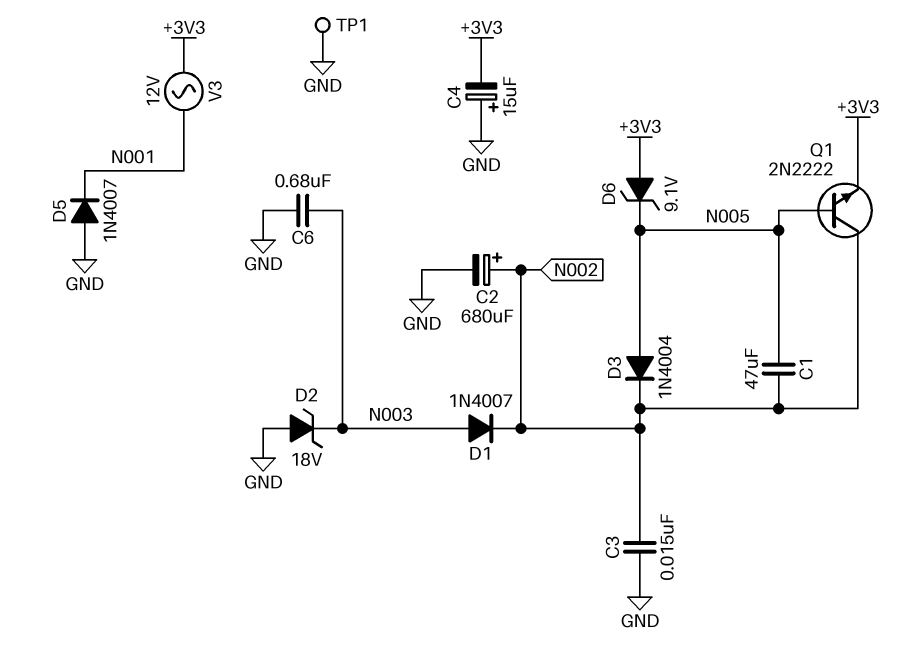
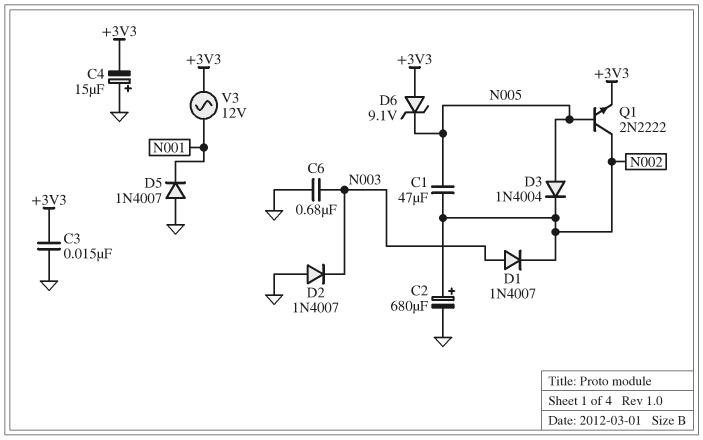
C3: 15nF (GND, N002) -> 15nF (+3V3, GND)
D2: zener 18V (A GND, K N003) -> diode 1N4007 (A GND, K N003)
TP1: test point (GND) -> none

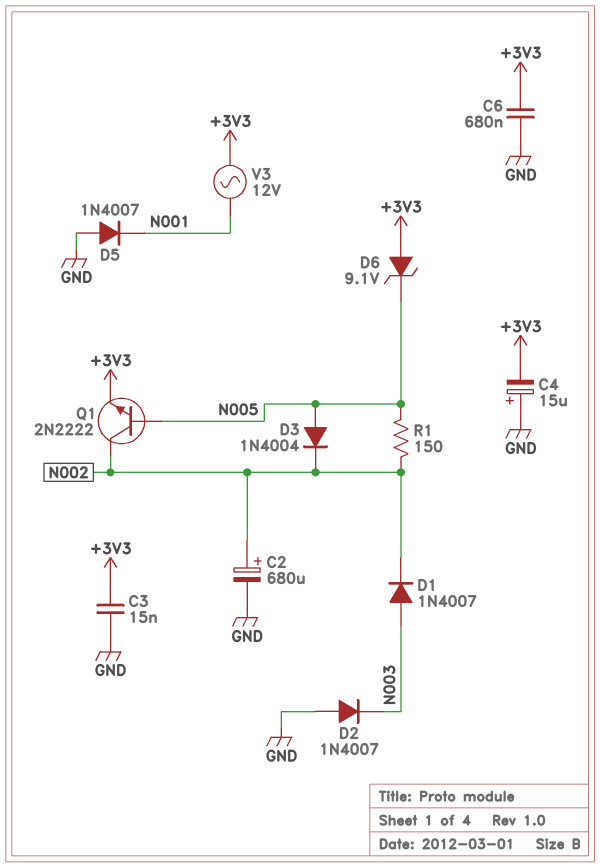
C1: 47uF (N002, N005) -> none
C6: 680nF (GND, N003) -> 680nF (+3V3, GND)
R1: none -> 150 (N002, N005)

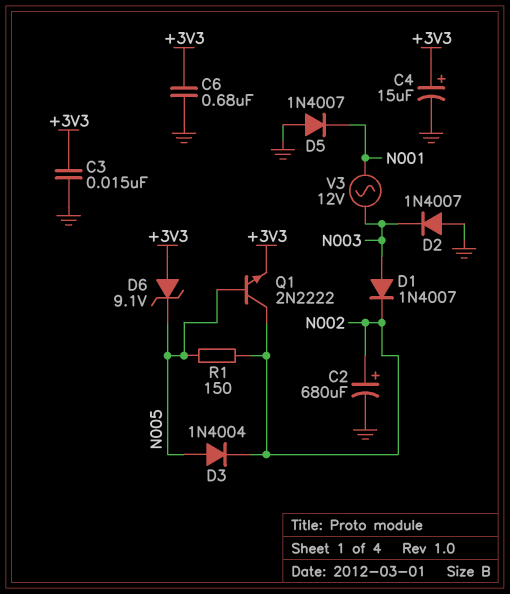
C4: 15uF (plus GND, minus +3V3) -> 15uF (plus +3V3, minus GND)
V3: AC 12V (+3V3, N001) -> AC 12V (N001, N003)

